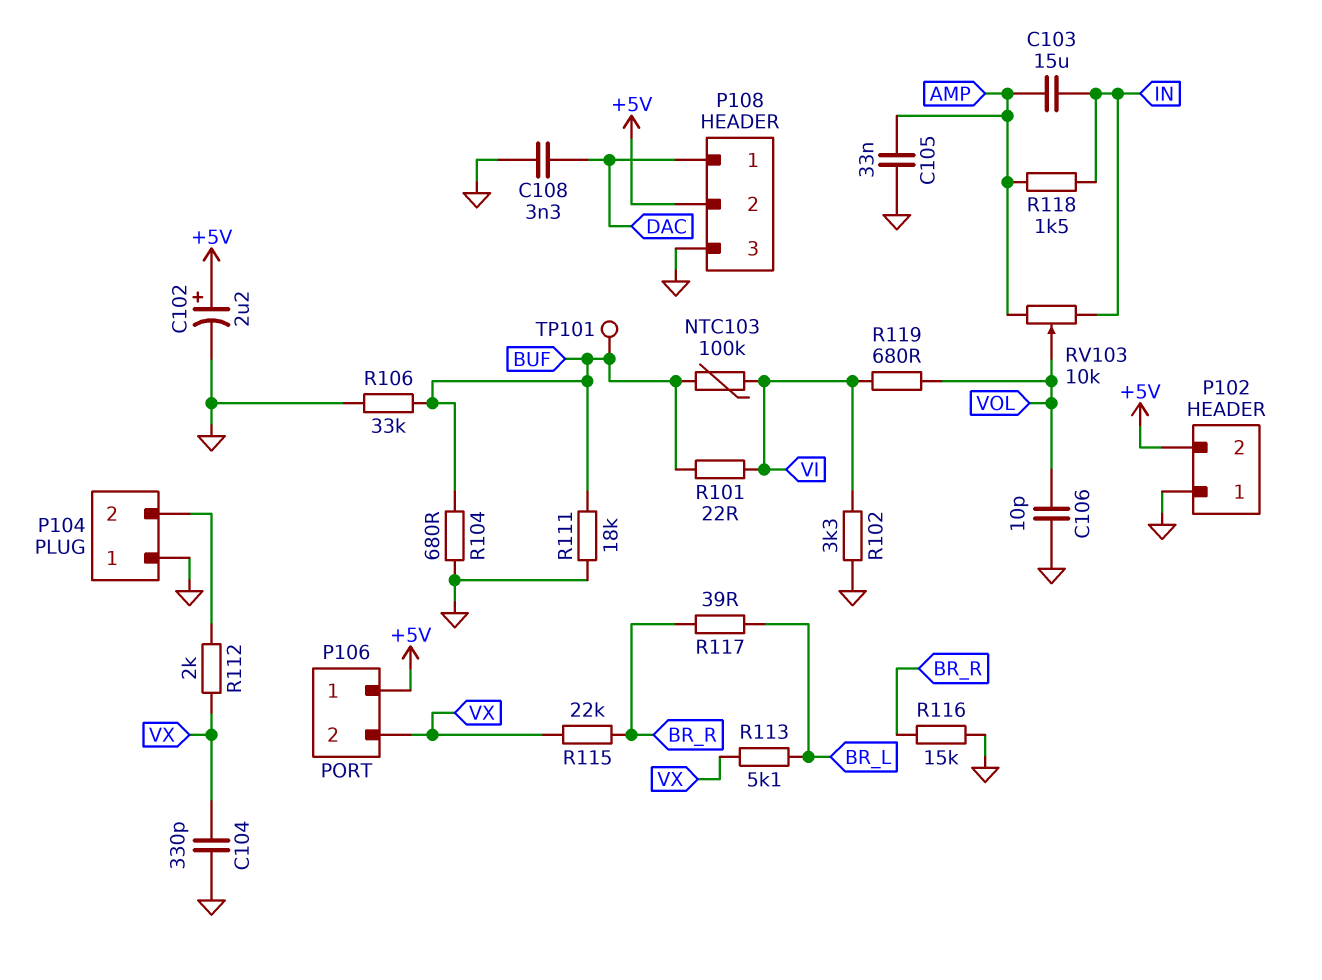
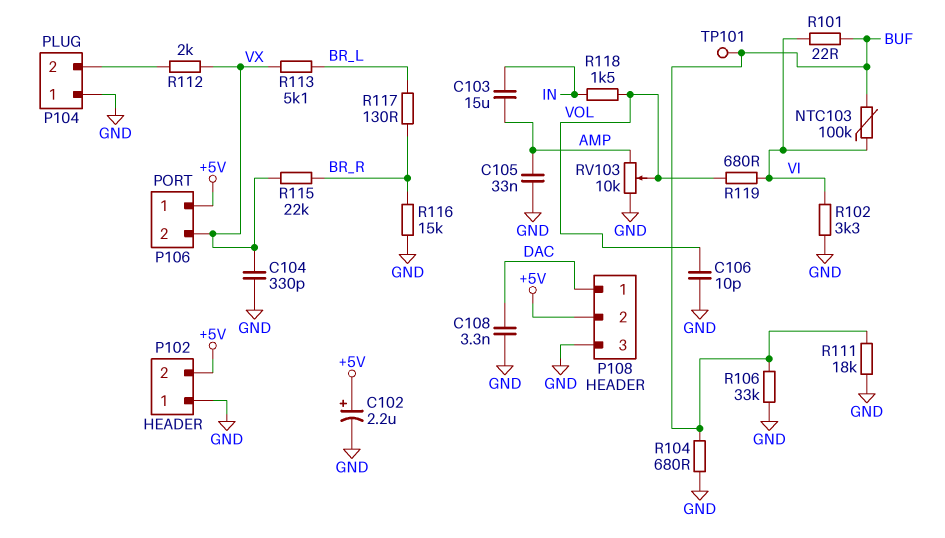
R117: 39 (BR_L, BR_R) -> 130 (BR_L, BR_R)
R118: 1.5k (AMP, IN) -> 1.5k (IN, VOL)
RV103: 10k (AMP, IN, wiper VOL) -> 10k (AMP, GND, wiper VOL)

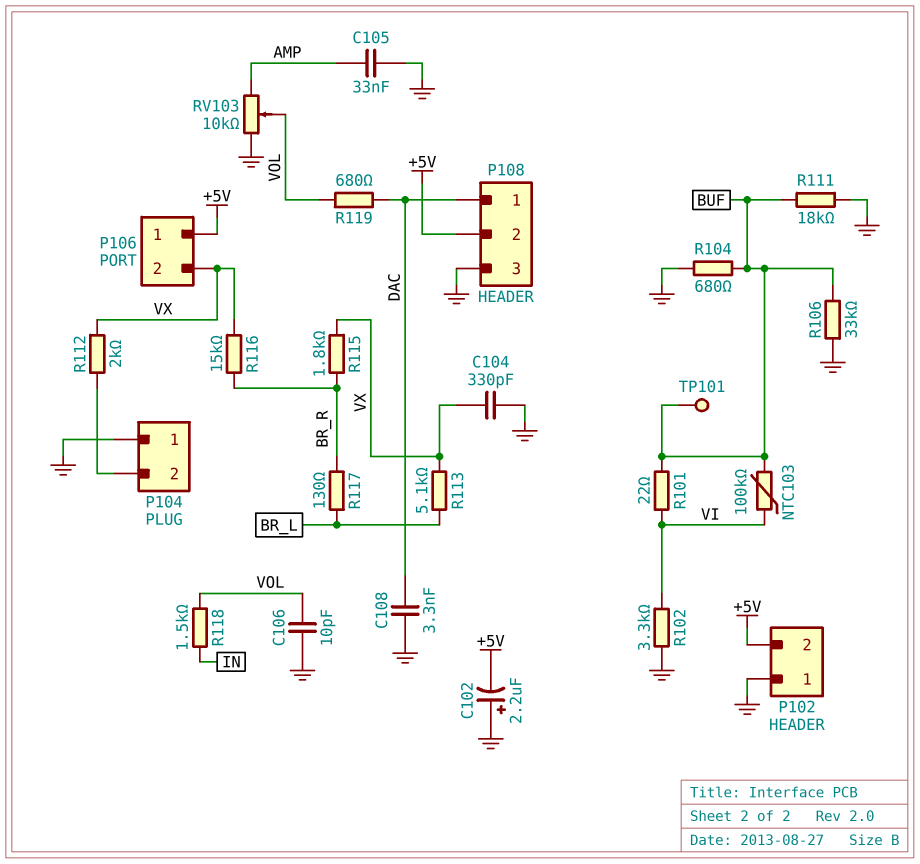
C102: 2.2uF (plus +5V, minus GND) -> 2.2uF (plus GND, minus +5V)
C103: 15uF (AMP, IN) -> none
R115: 22k (BR_R, VX) -> 1.8k (BR_R, VX)
R116: 15k (BR_R, GND) -> 15k (BR_R, VX)
R119: 680 (VI, VOL) -> 680 (DAC, VOL)

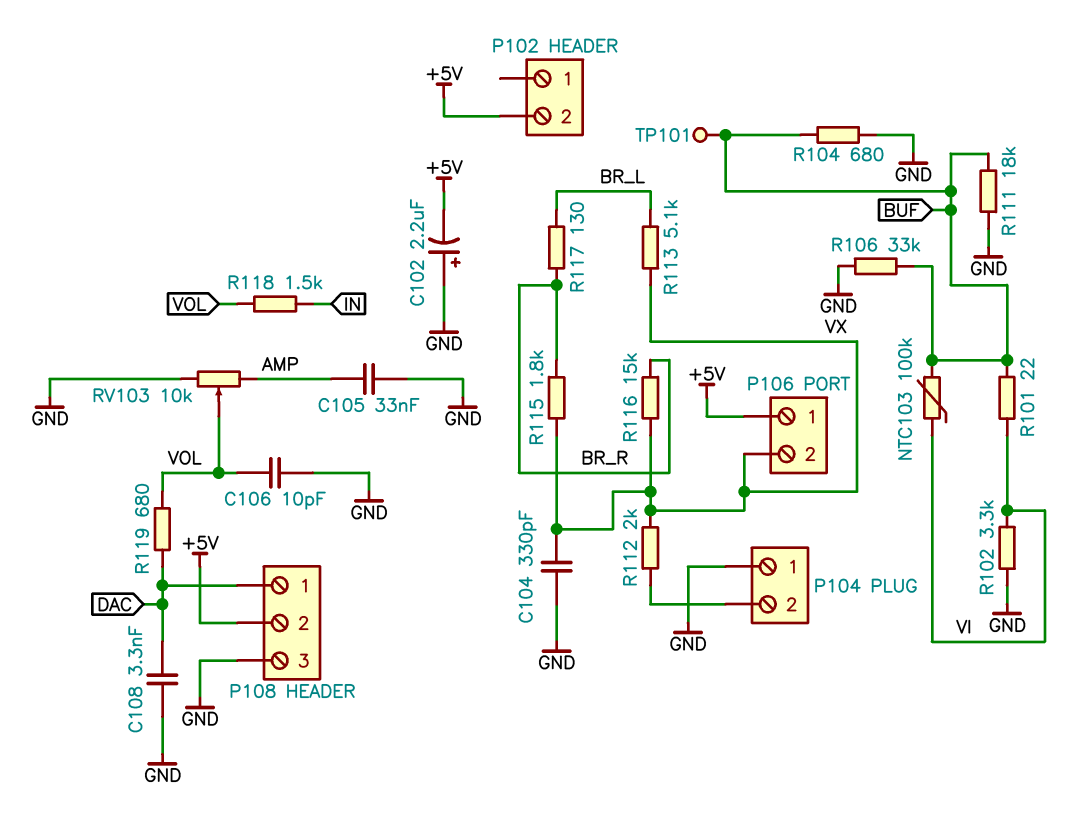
P102 pin 1: GND -> none

